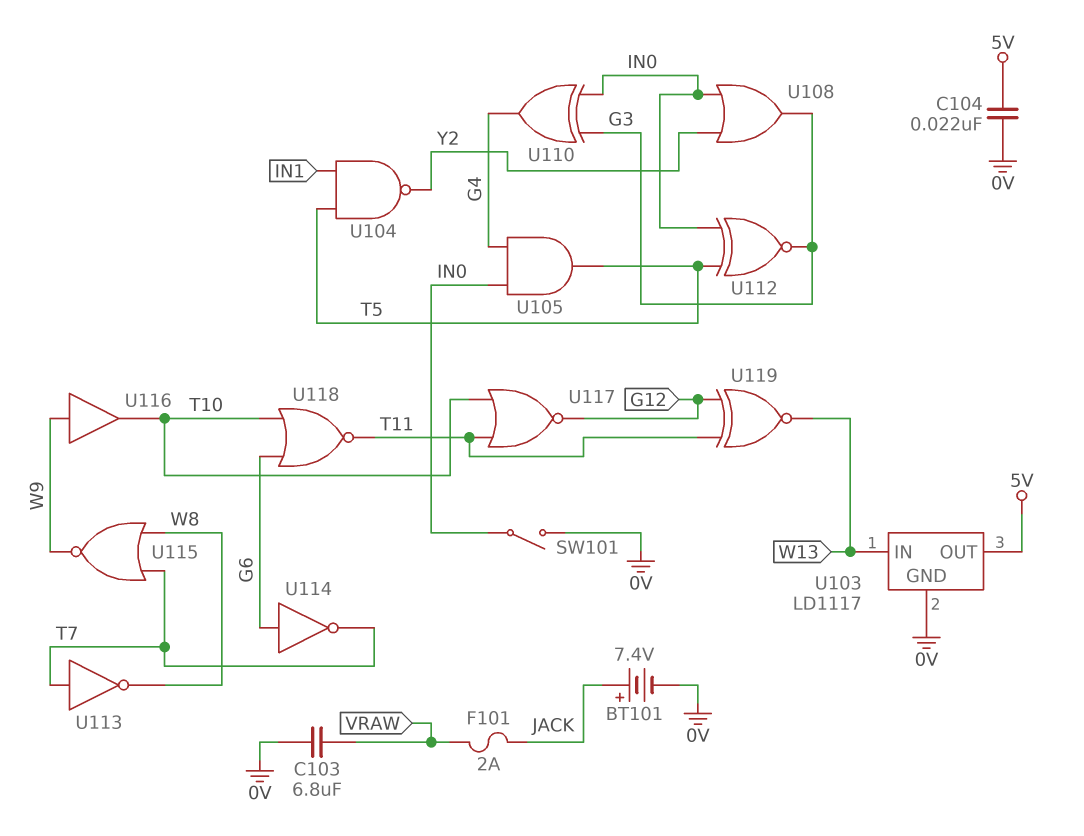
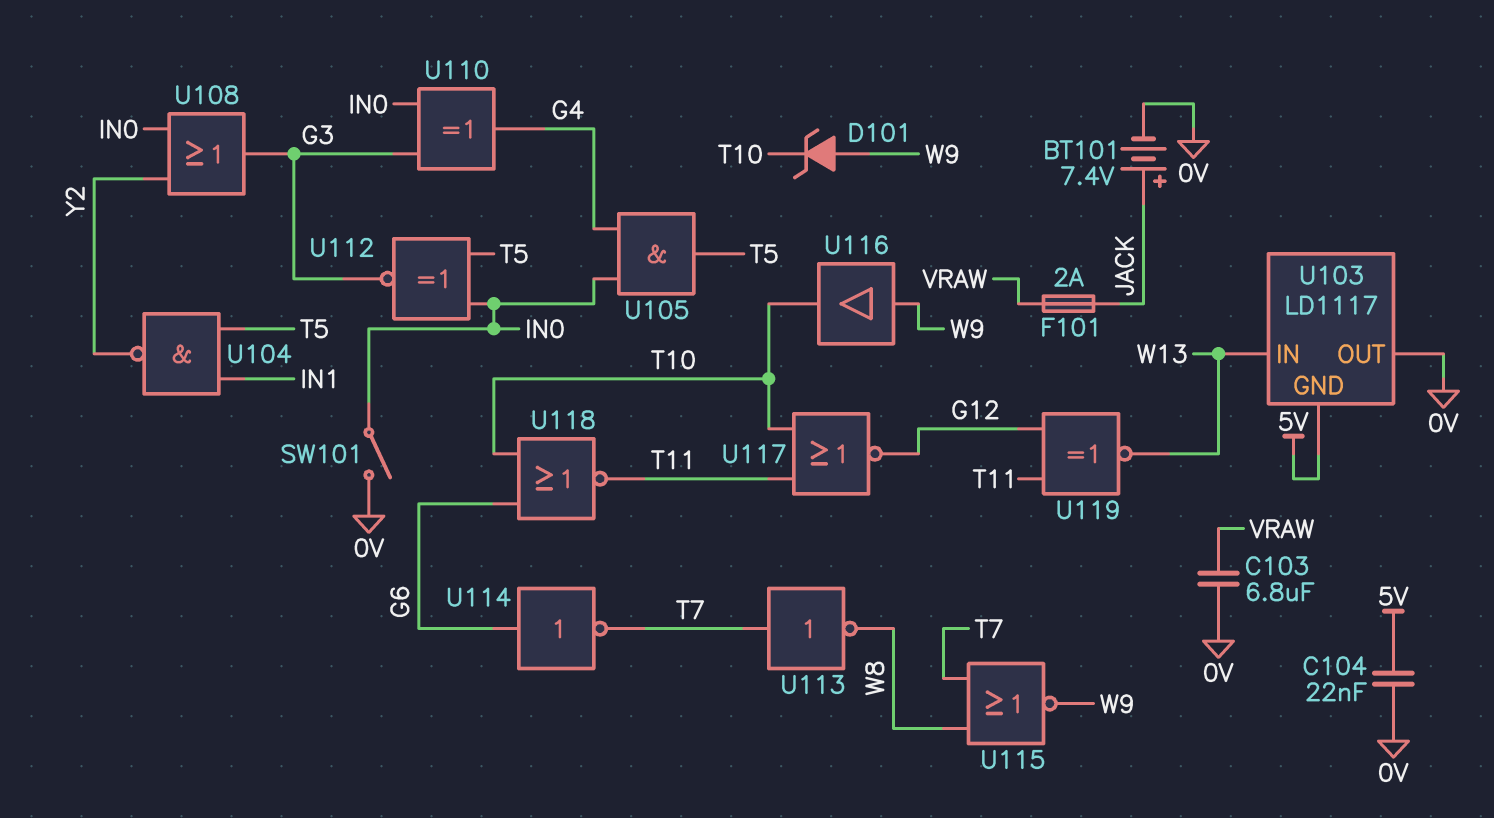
D101: none -> zener (A W9, K T10)
U103 pin GND: 0V -> 5V
U103 pin OUT: 5V -> 0V

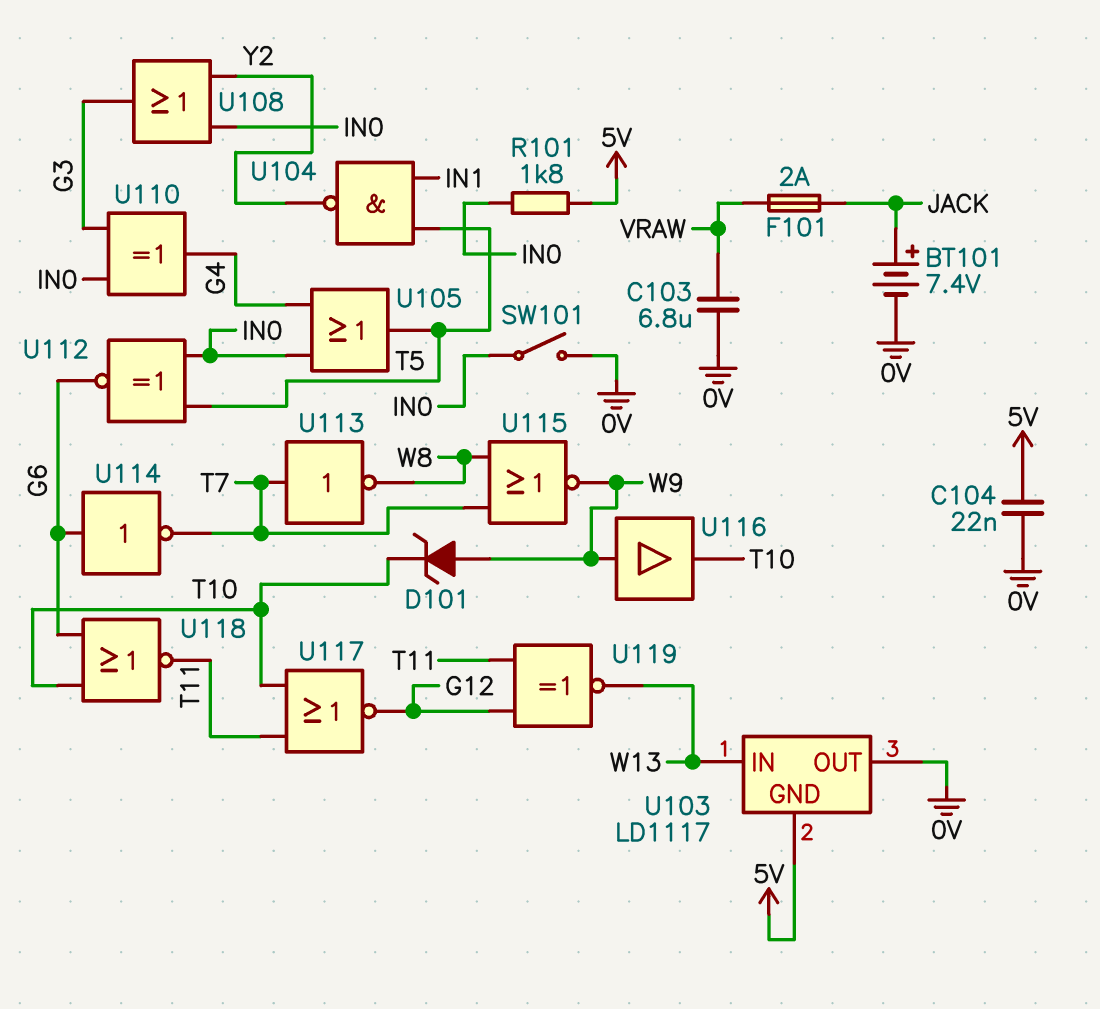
R101: none -> 1.8k (5V, IN0)
U105: AND (in G4, in IN0, out T5) -> OR (in G4, in IN0, out T5)
U112: XNOR (in IN0, in T5, out G3) -> XNOR (in IN0, in T5, out G6)

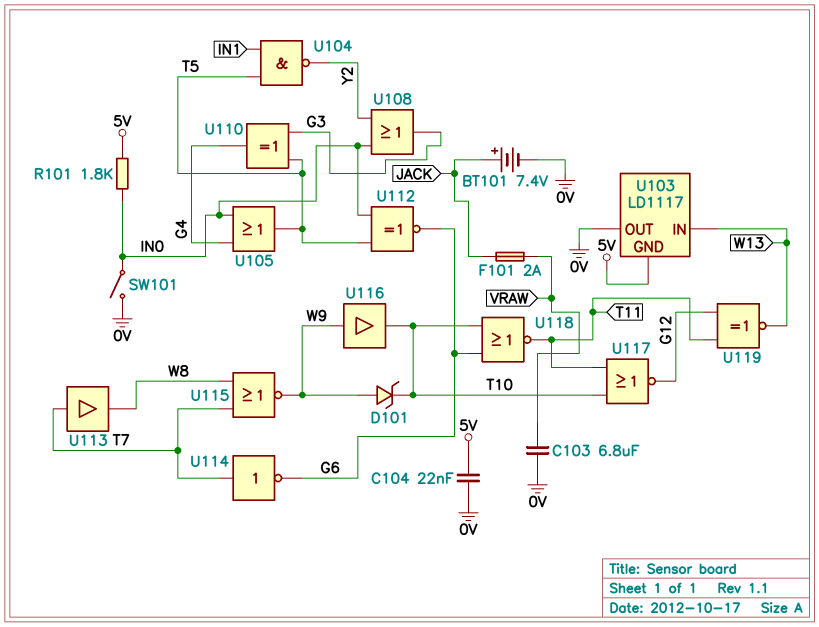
U110: XOR (in G3, in IN0, out G4) -> XOR (in G3, in T5, out G4)
U113: NOT (in T7, out W8) -> buffer (in T7, out W8)
U114: NOT (in G6, out T7) -> NOT (in T7, out G6)

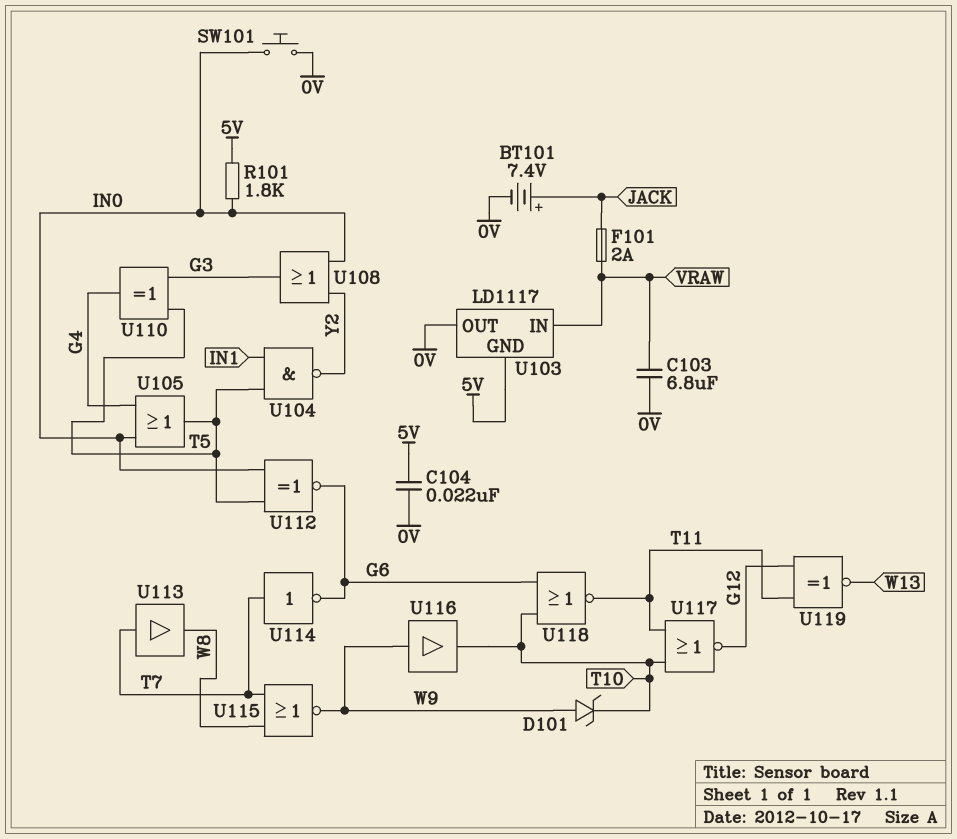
SW101: switch (0V, IN0) -> button (0V, IN0)
U103 pin IN: W13 -> VRAW

